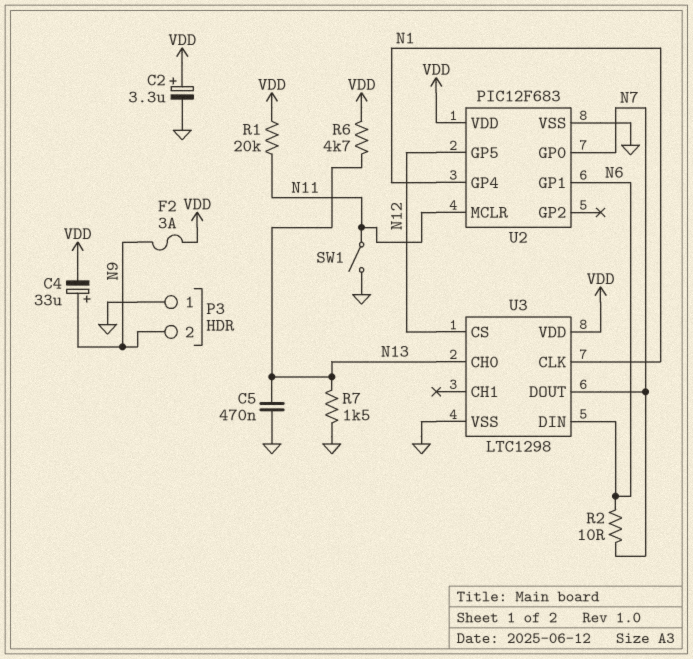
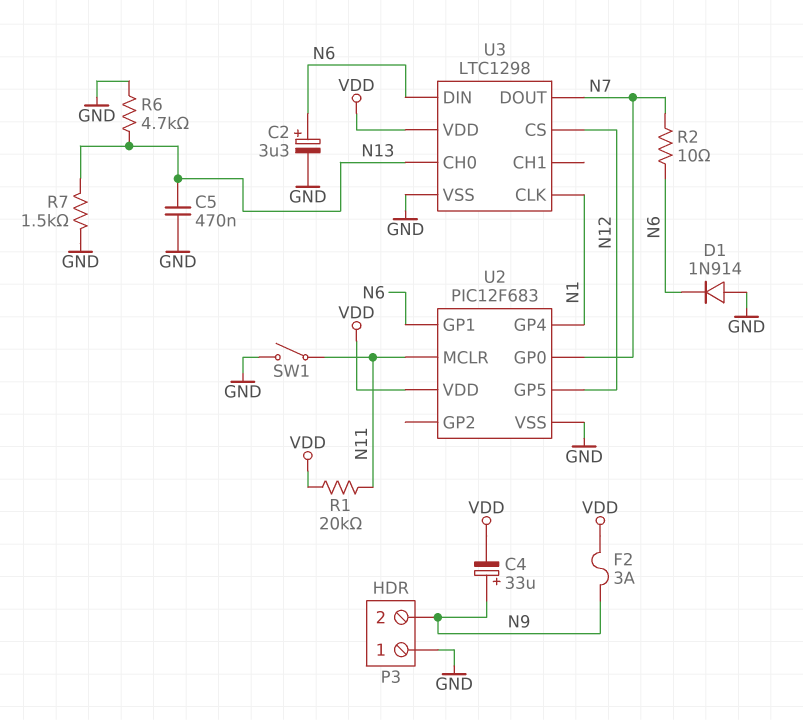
C2: 3.3uF (plus VDD, minus GND) -> 3.3uF (plus N6, minus GND)
D1: none -> diode 1N914 (A GND, K N6)
R6: 4.7k (N13, VDD) -> 4.7k (GND, N13)

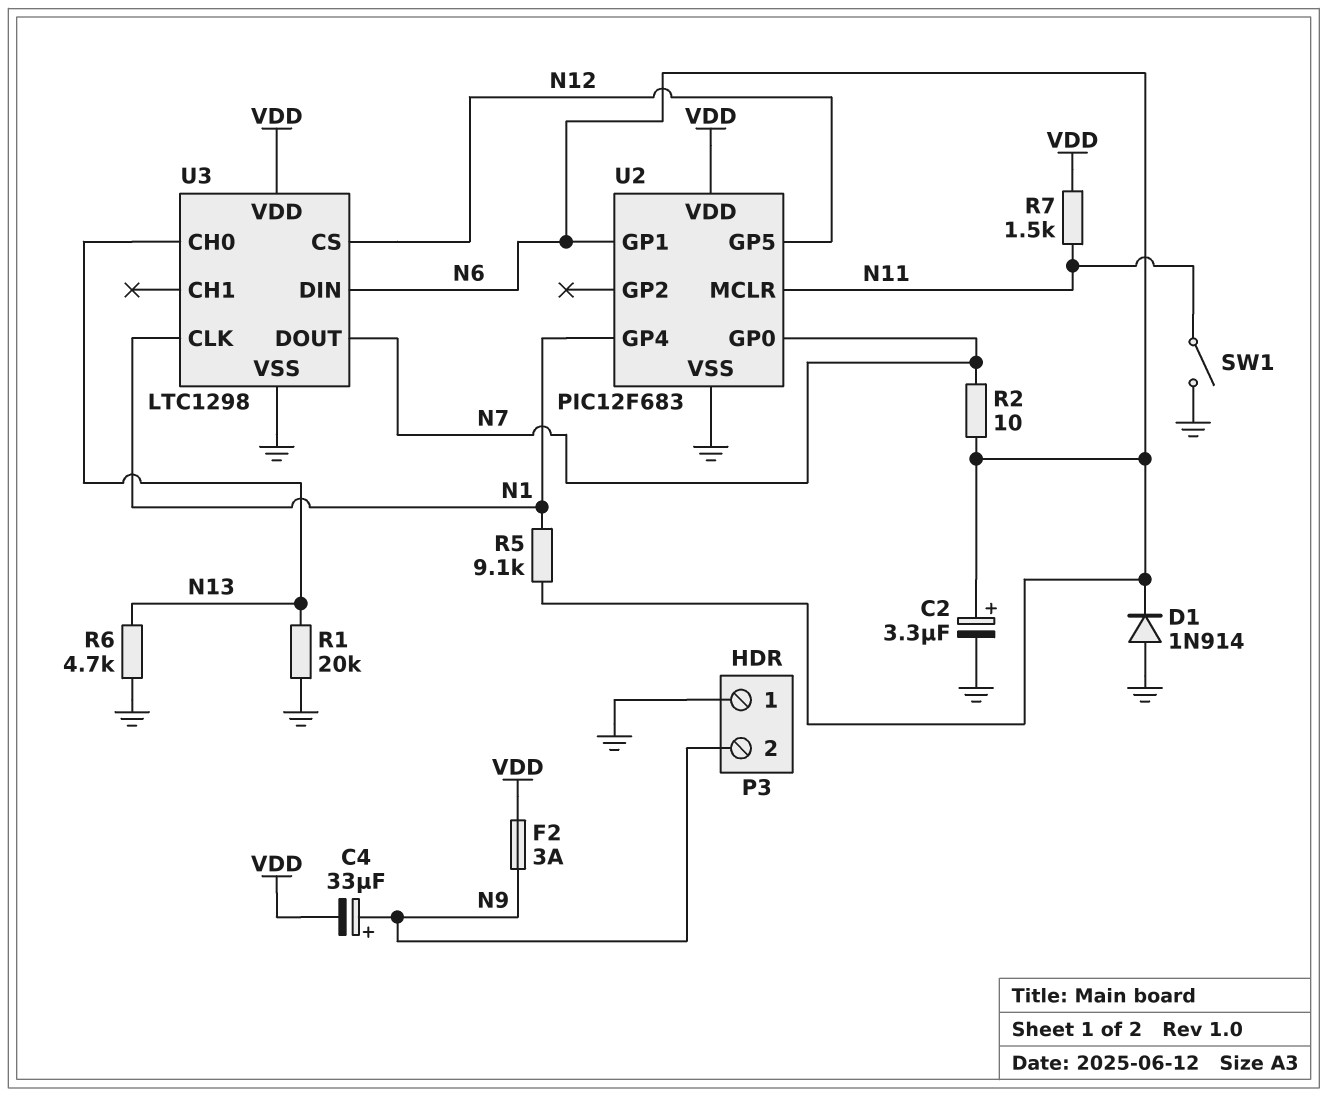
C5: 470nF (GND, N13) -> none
R1: 20k (N11, VDD) -> 20k (GND, N13)
R5: none -> 9.1k (N1, N6)
R7: 1.5k (GND, N13) -> 1.5k (N11, VDD)

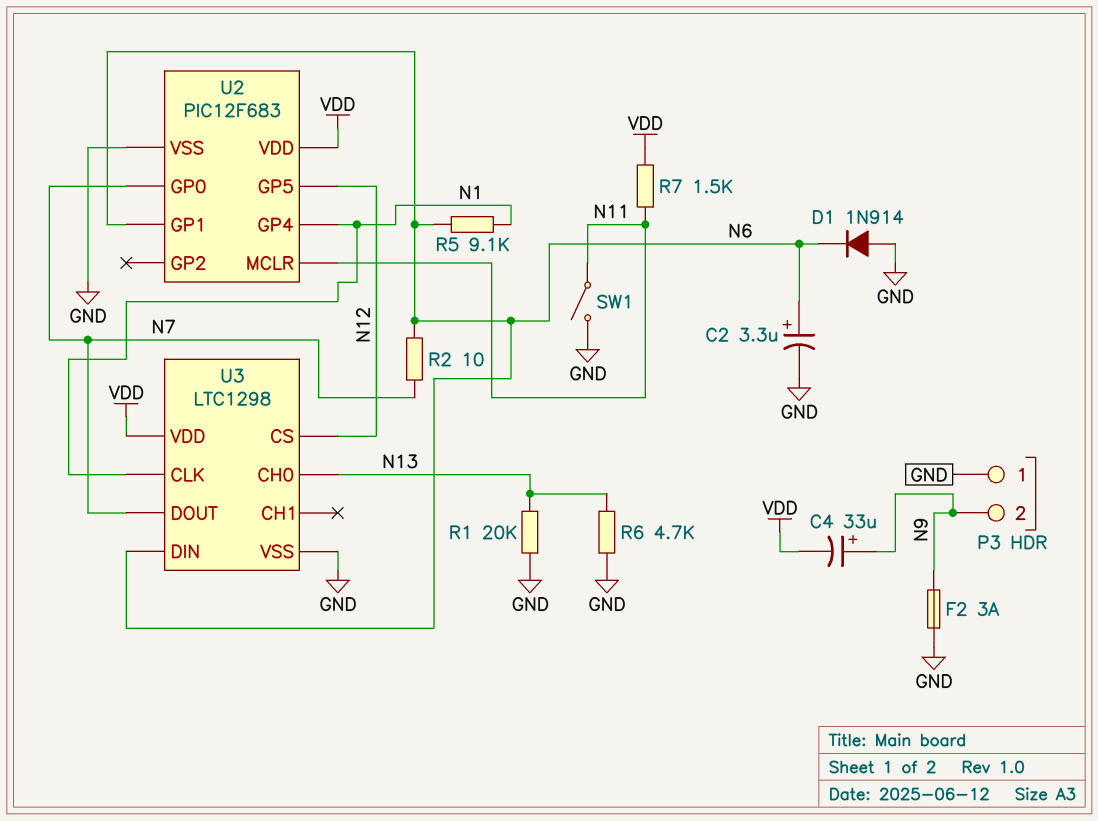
F2: 3A (N9, VDD) -> 3A (GND, N9)

